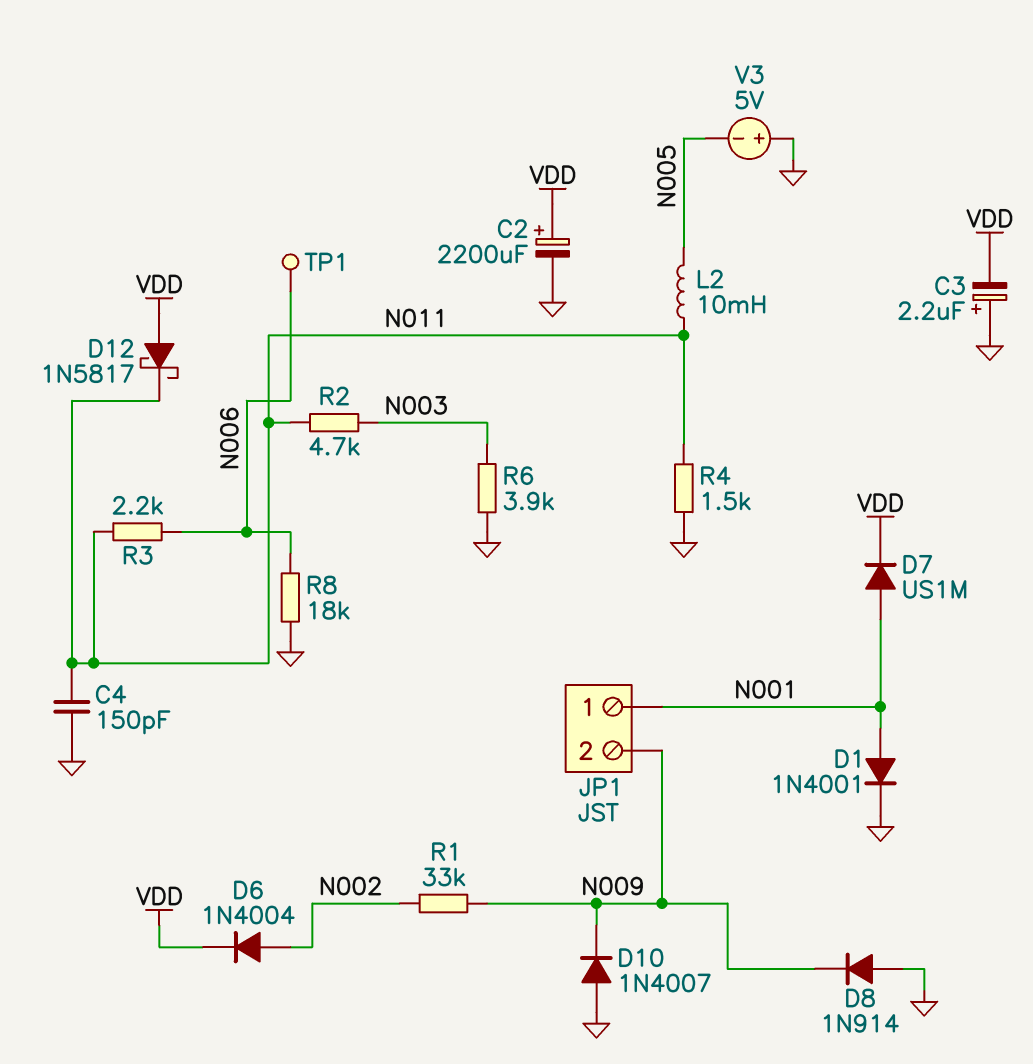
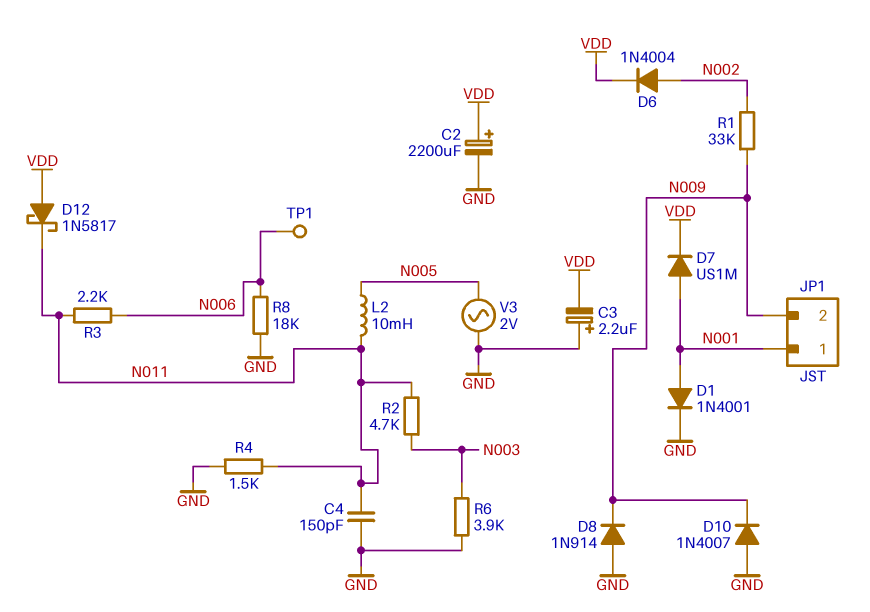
V3: 5V (plus GND, minus N005) -> AC 2V (GND, N005)

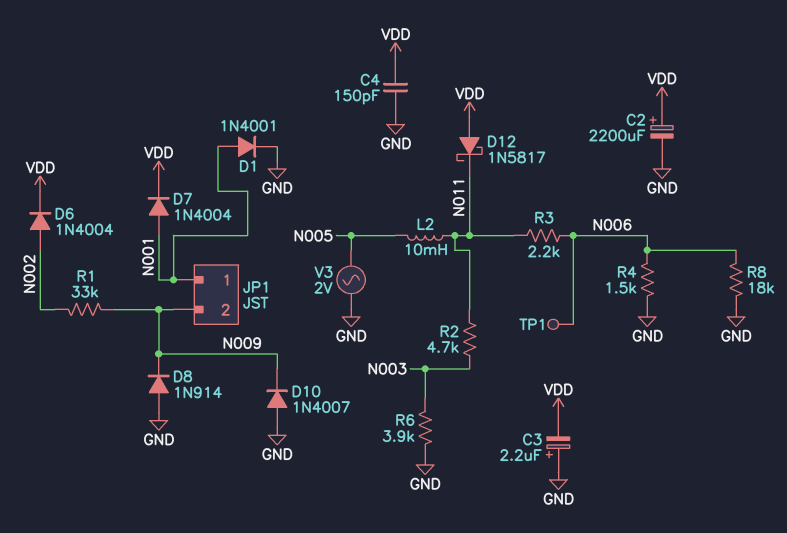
C4: 150pF (GND, N011) -> 150pF (GND, VDD)
D7: diode US1M (A N001, K VDD) -> diode 1N4004 (A N001, K VDD)
R4: 1.5k (GND, N011) -> 1.5k (GND, N006)

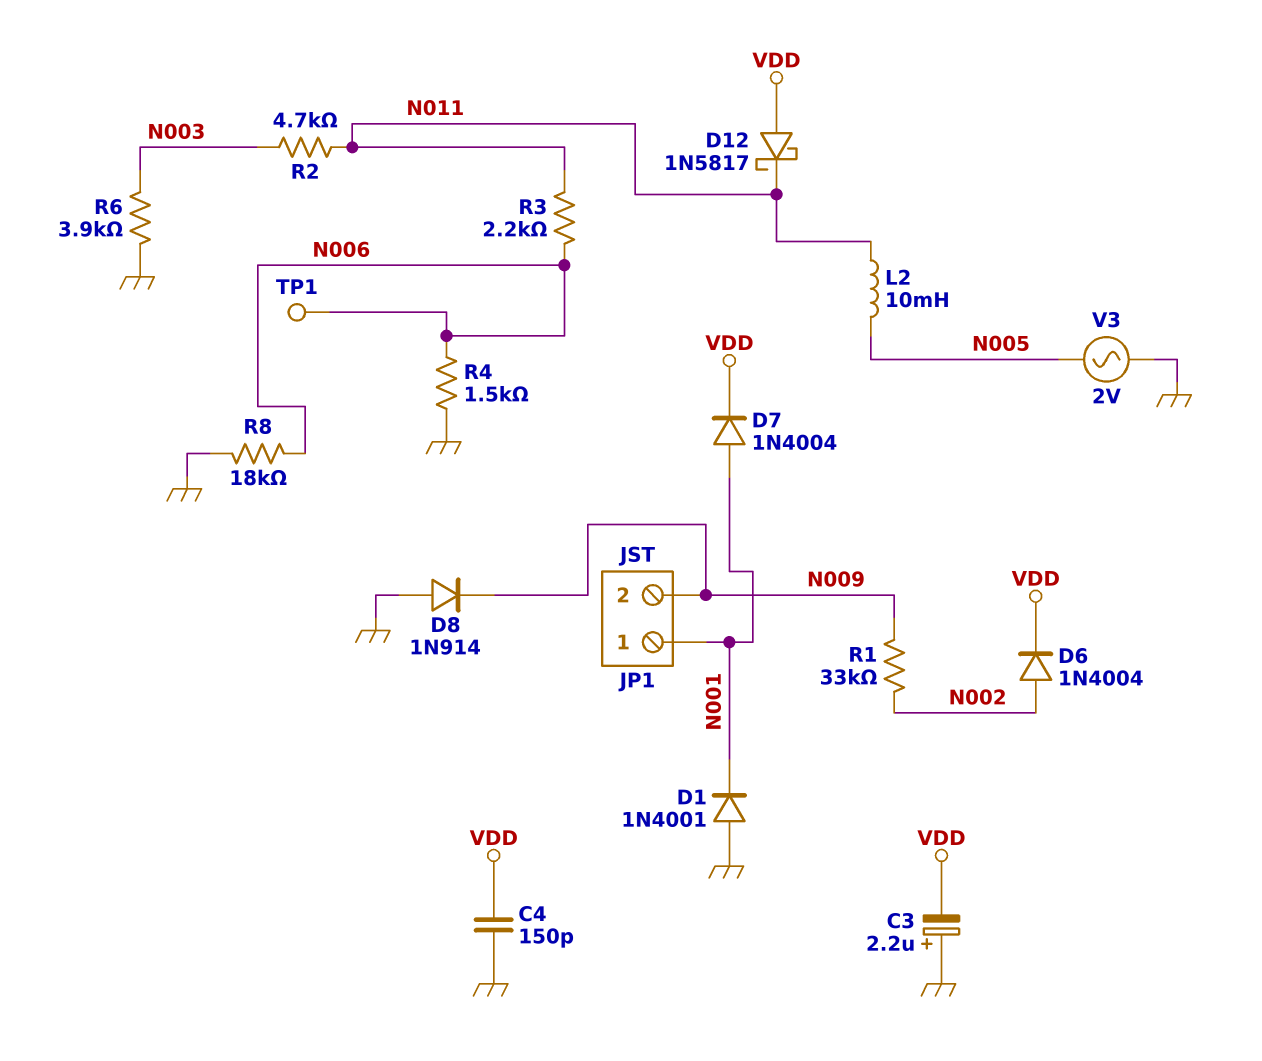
C2: 2200uF (plus VDD, minus GND) -> none
D1: diode 1N4001 (A N001, K GND) -> diode 1N4001 (A GND, K N001)
D10: diode 1N4007 (A GND, K N009) -> none

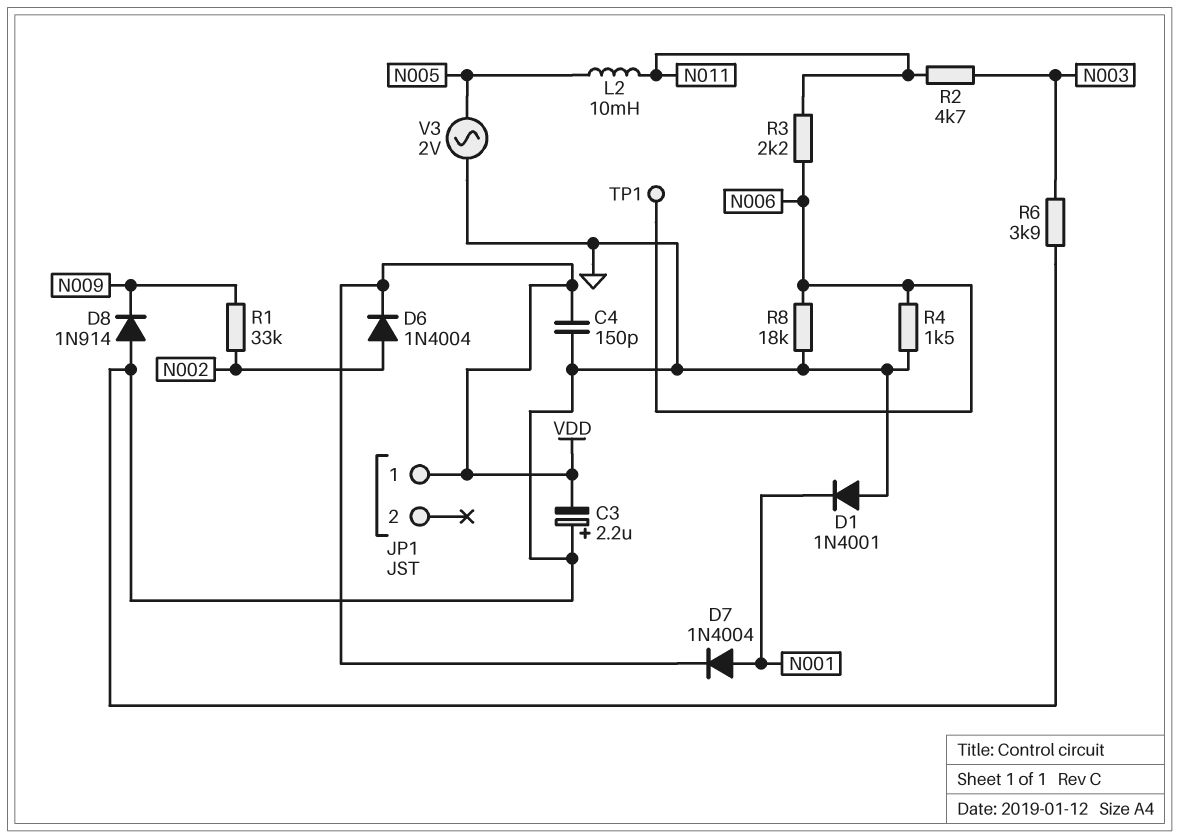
D12: schottky 1N5817 (A VDD, K N011) -> none
JP1 pin 1: N001 -> VDD
JP1 pin 2: N009 -> none

